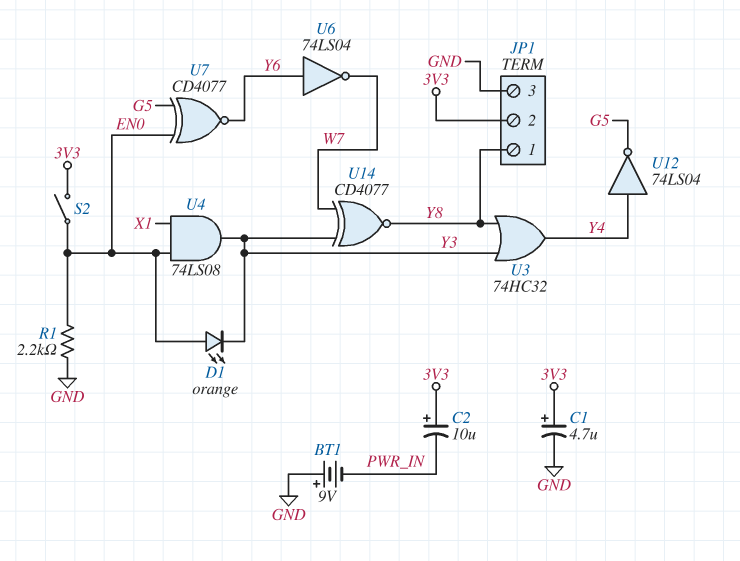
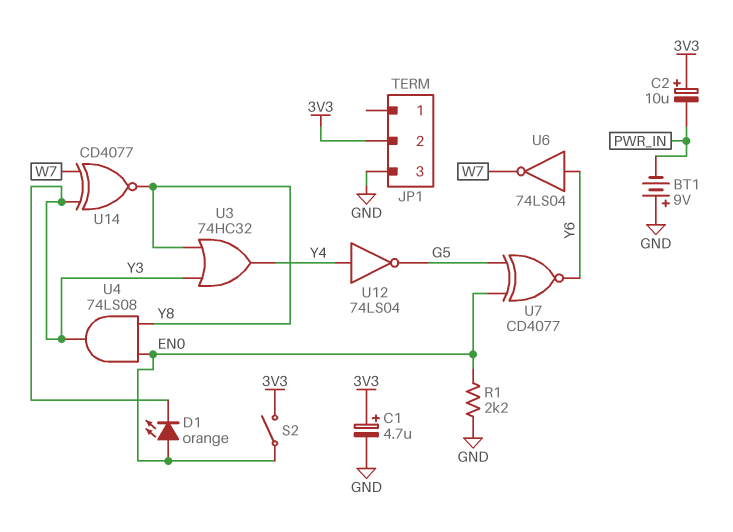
JP1 pin 1: Y8 -> none
U4: AND 74LS08 (in EN0, in X1, out Y3) -> AND 74LS08 (in EN0, in Y8, out Y3)

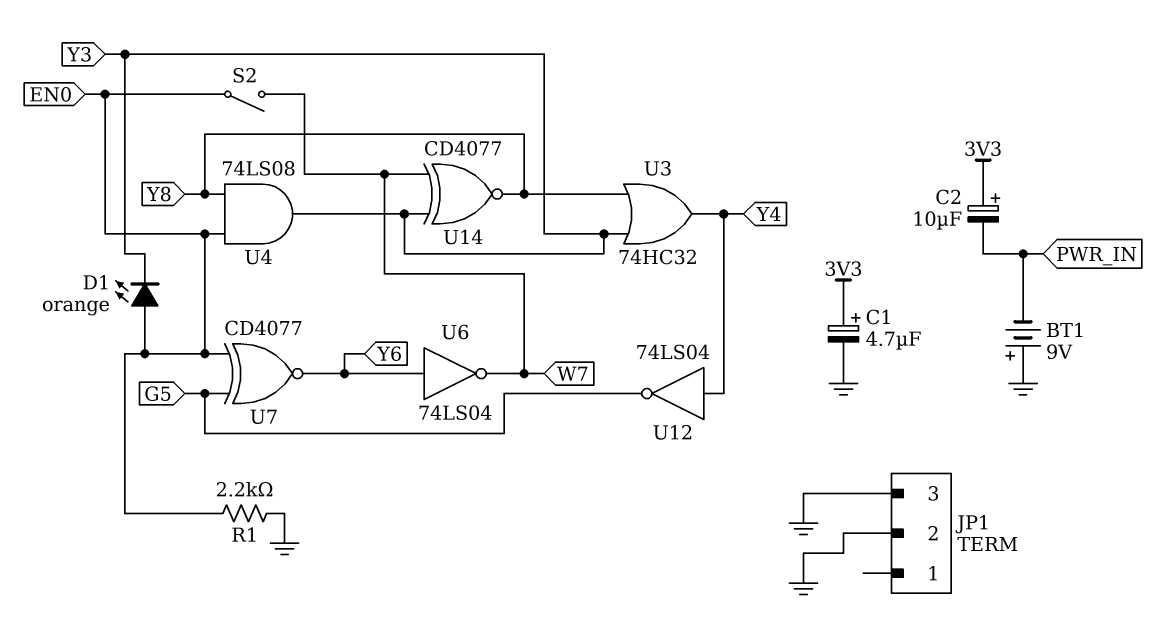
JP1 pin 2: 3V3 -> GND
S2: switch (3V3, EN0) -> switch (EN0, W7)

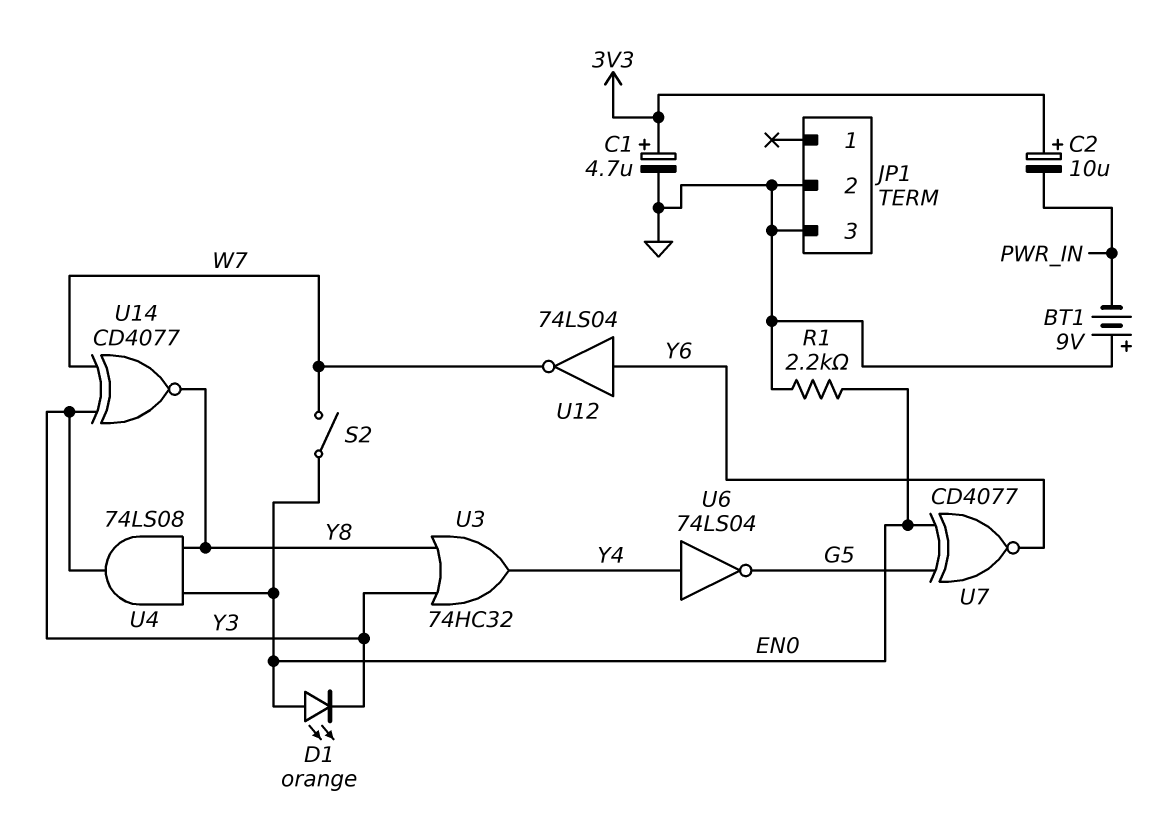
U6: NOT 74LS04 (in Y6, out W7) -> NOT 74LS04 (in Y4, out G5)
U12: NOT 74LS04 (in Y4, out G5) -> NOT 74LS04 (in Y6, out W7)

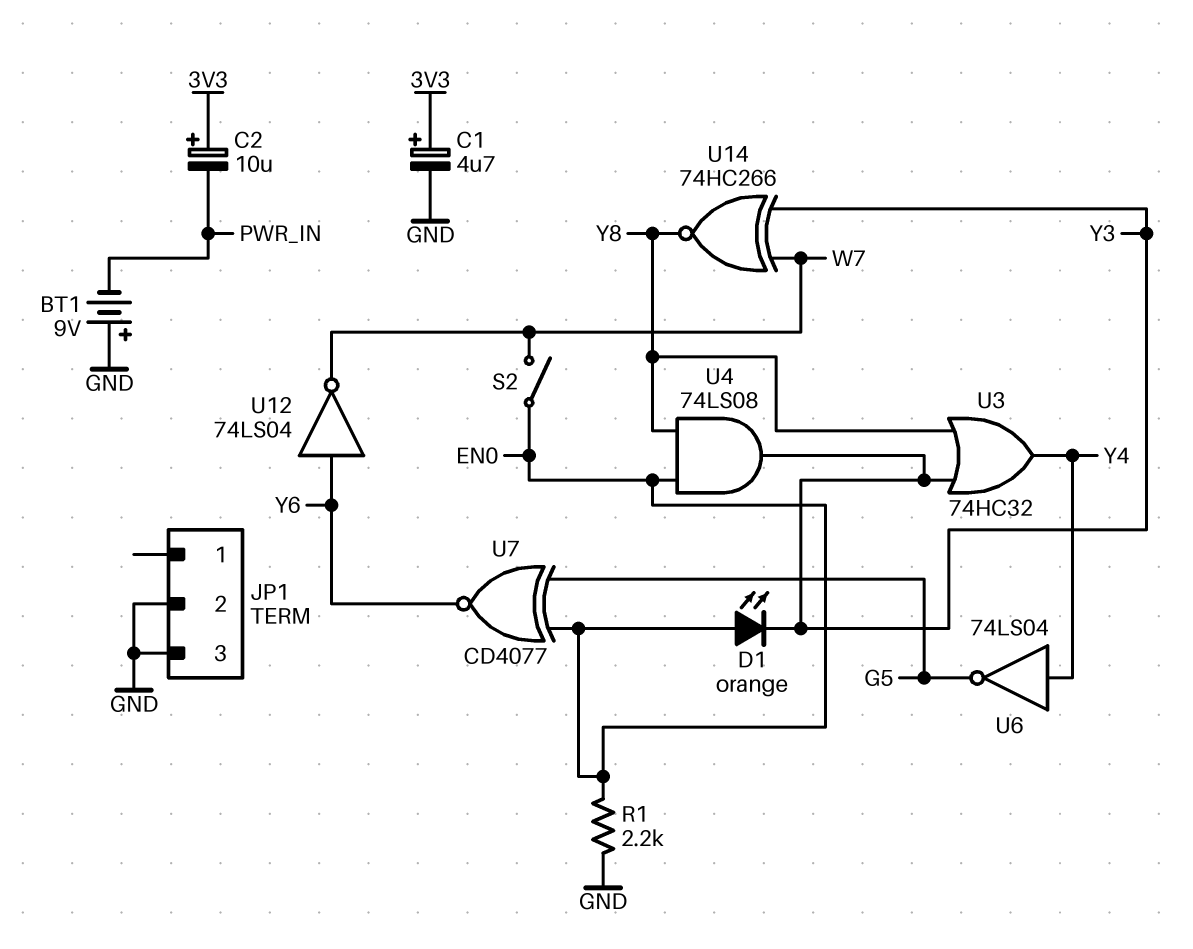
U14: XNOR CD4077 (in W7, in Y3, out Y8) -> XNOR 74HC266 (in W7, in Y3, out Y8)

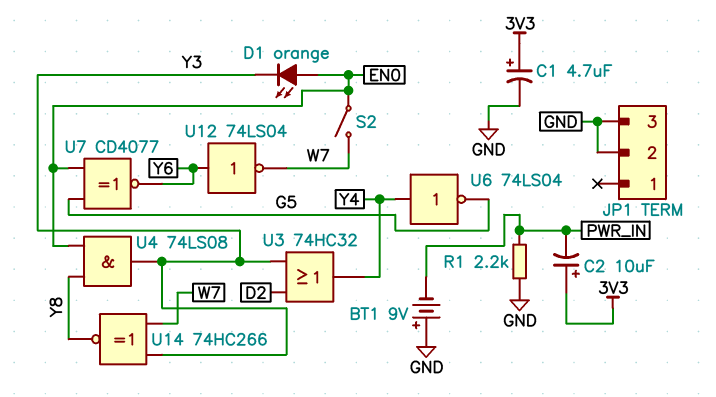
R1: 2.2k (EN0, GND) -> 2.2k (GND, PWR_IN)
U3: OR 74HC32 (in Y3, in Y8, out Y4) -> OR 74HC32 (in D2, in Y3, out Y4)

